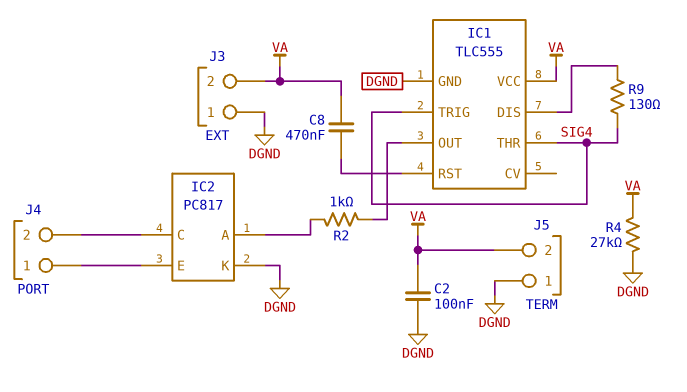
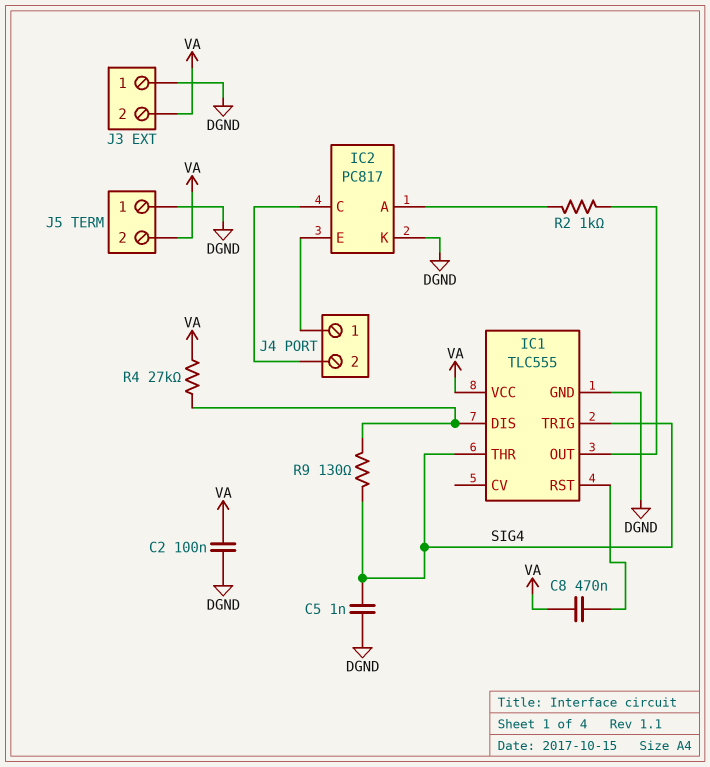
C5: none -> 1nF (DGND, SIG4)
R4: 27k (DGND, VA) -> 27k (IC1/DIS, VA)

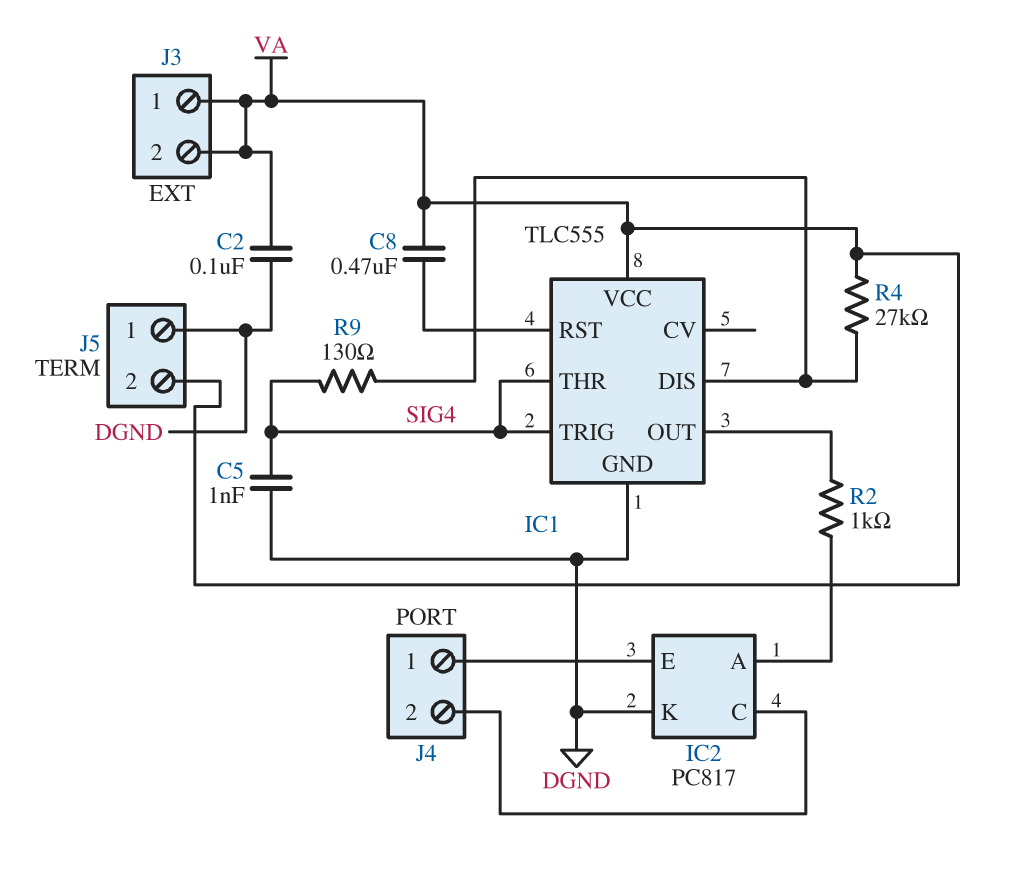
J3 pin 1: DGND -> VA

